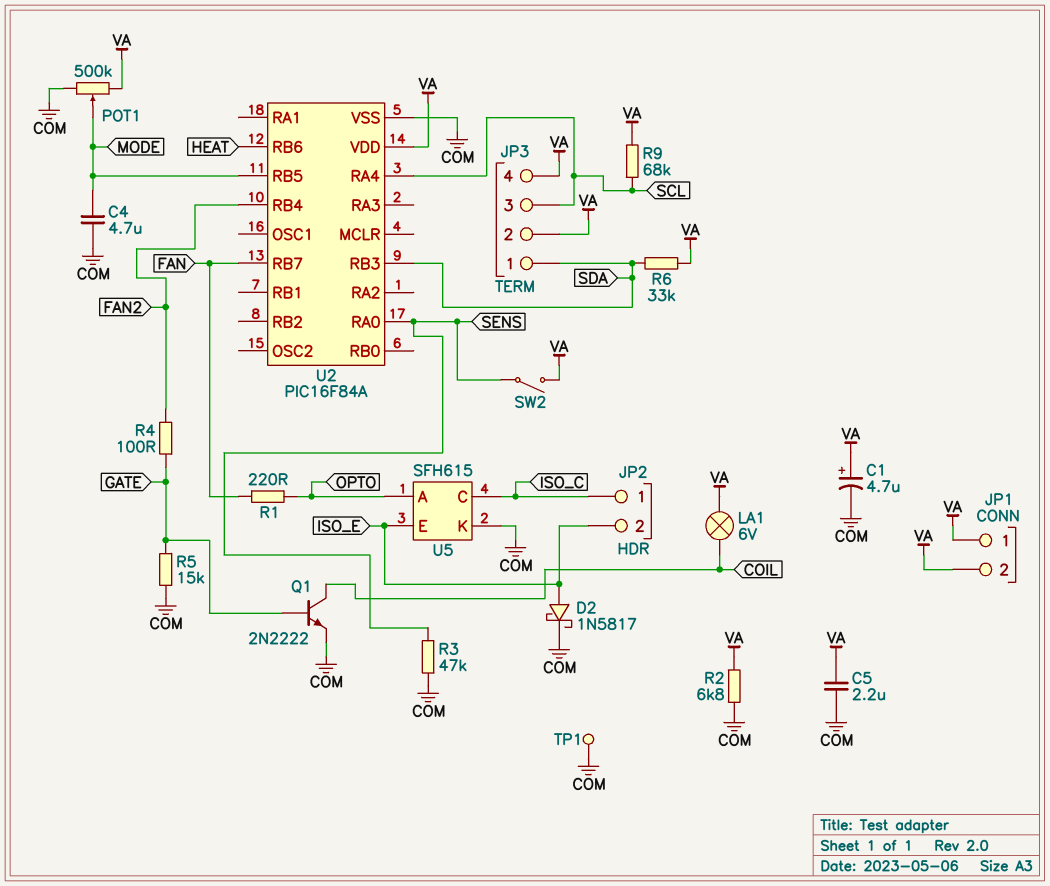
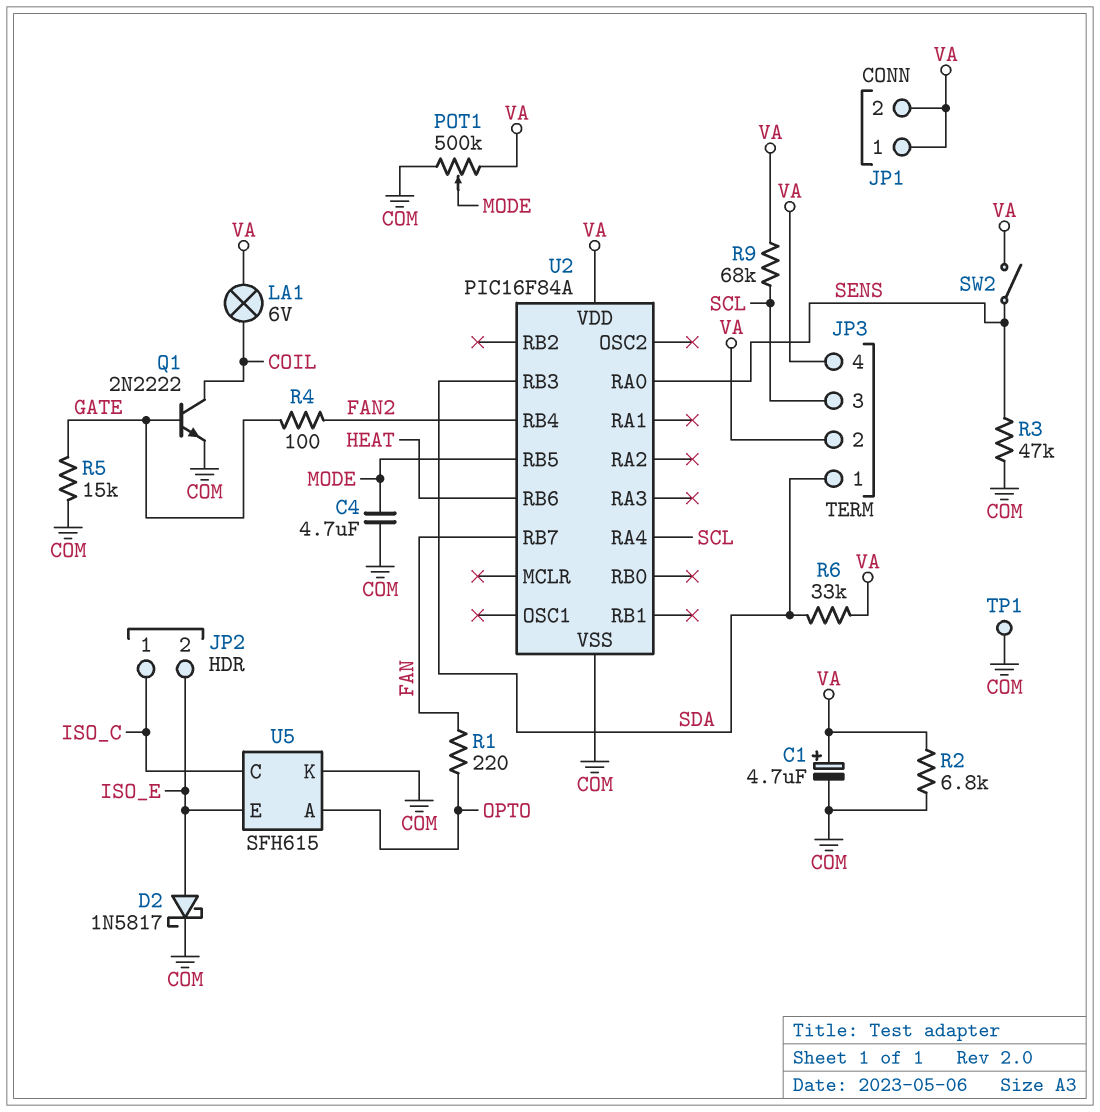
C5: 2.2uF (COM, VA) -> none

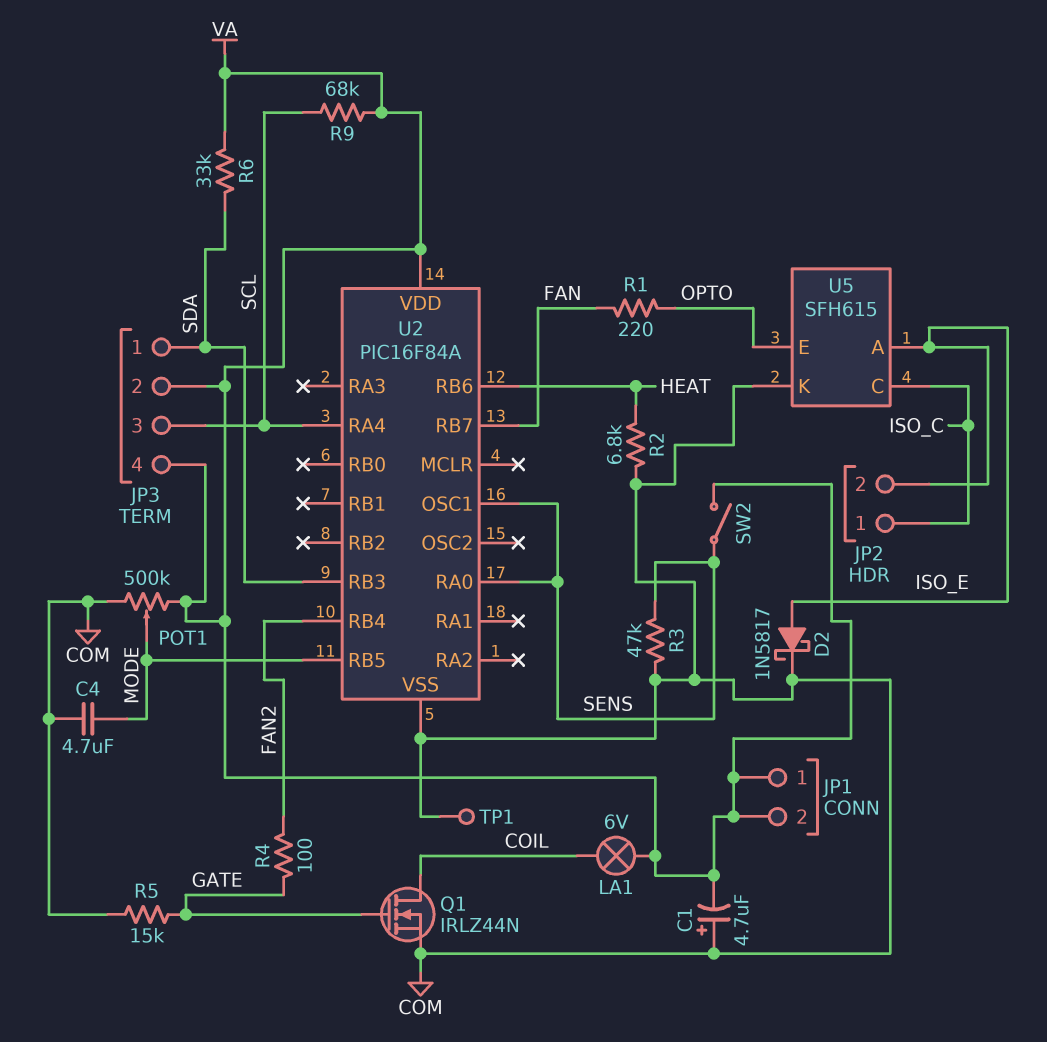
C1: 4.7uF (plus VA, minus COM) -> 4.7uF (plus COM, minus VA)
Q1: NPN 2N2222 (B GATE, C COIL, E COM) -> NMOS IRLZ44N (G GATE, D COIL, S COM)
R2: 6.8k (COM, VA) -> 6.8k (COM, HEAT)
U2 pin OSC1: none -> SENS
U5 pin A: OPTO -> ISO_E
U5 pin E: ISO_E -> OPTO

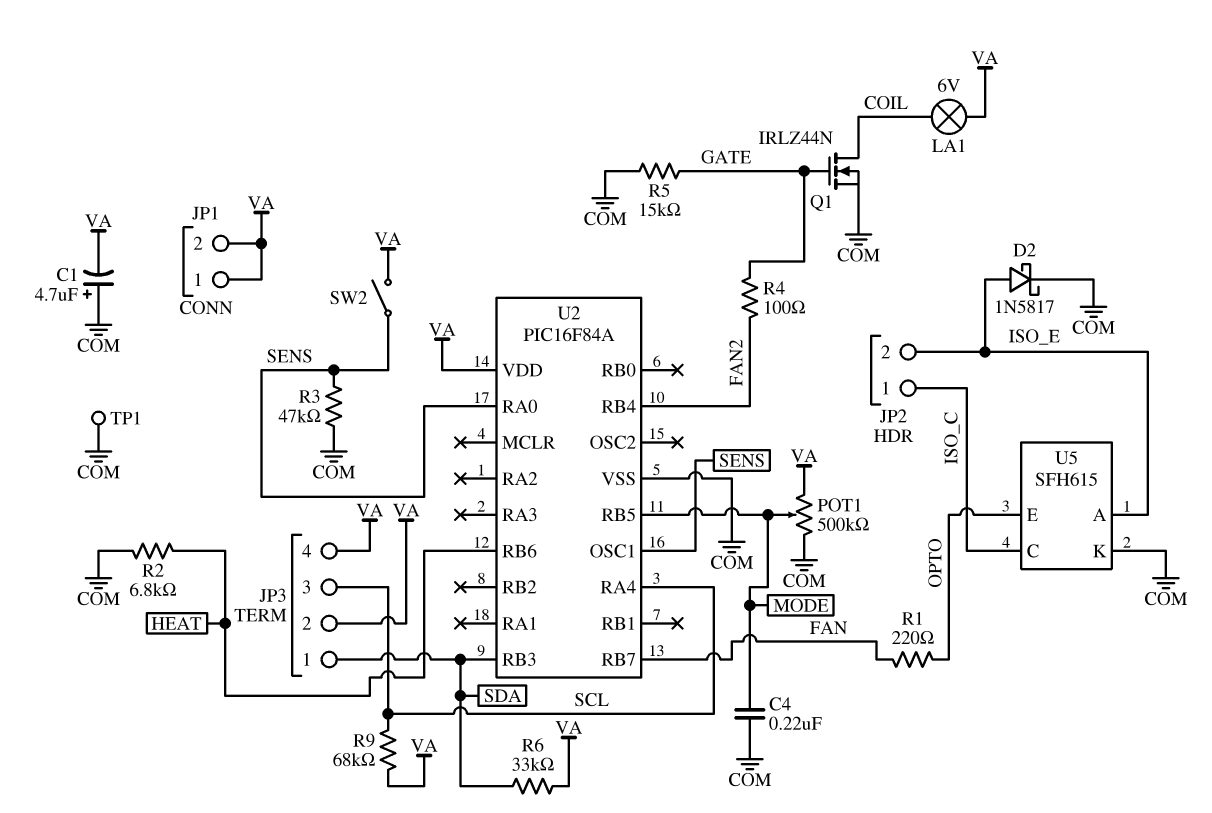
C4: 4.7uF (COM, MODE) -> 220nF (COM, MODE)

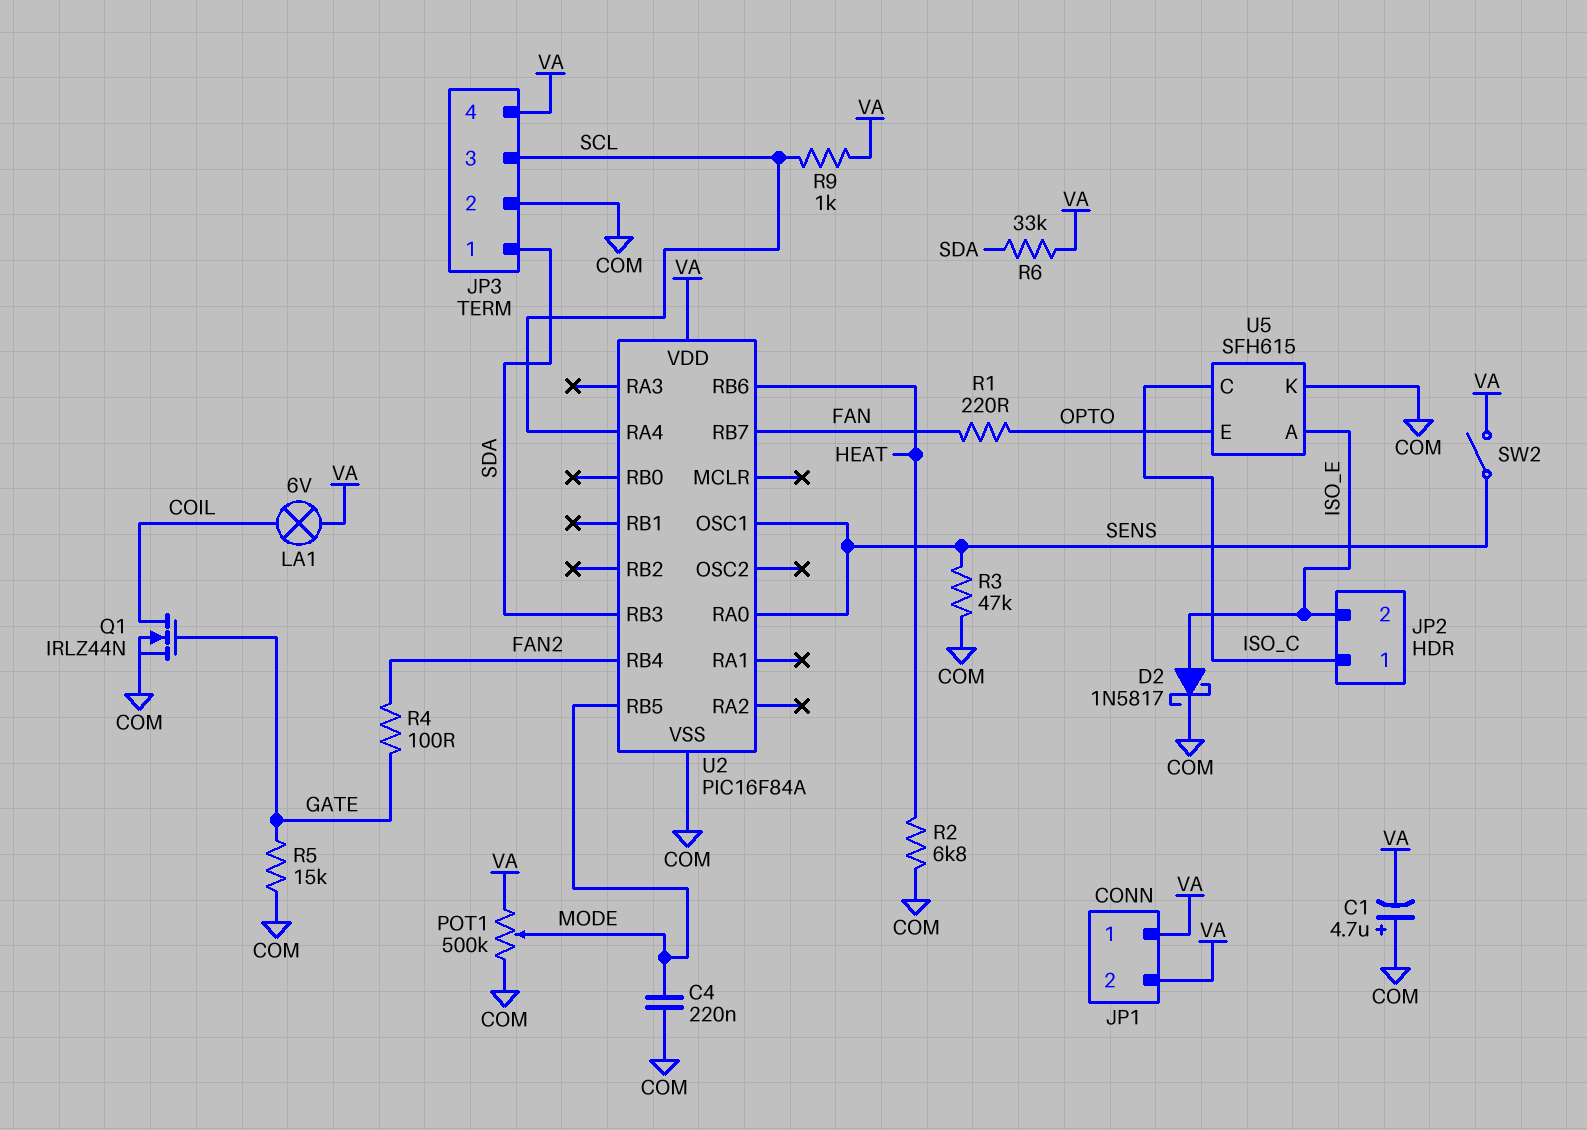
JP3 pin 2: VA -> COM
R9: 68k (SCL, VA) -> 1k (SCL, VA)
TP1: test point (COM) -> none

